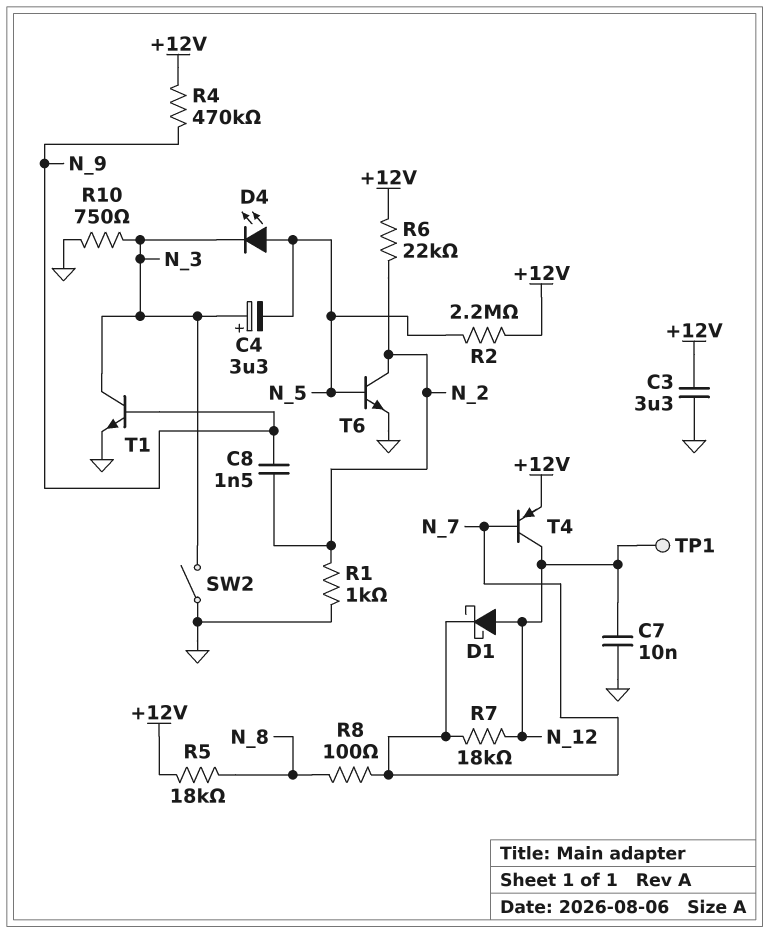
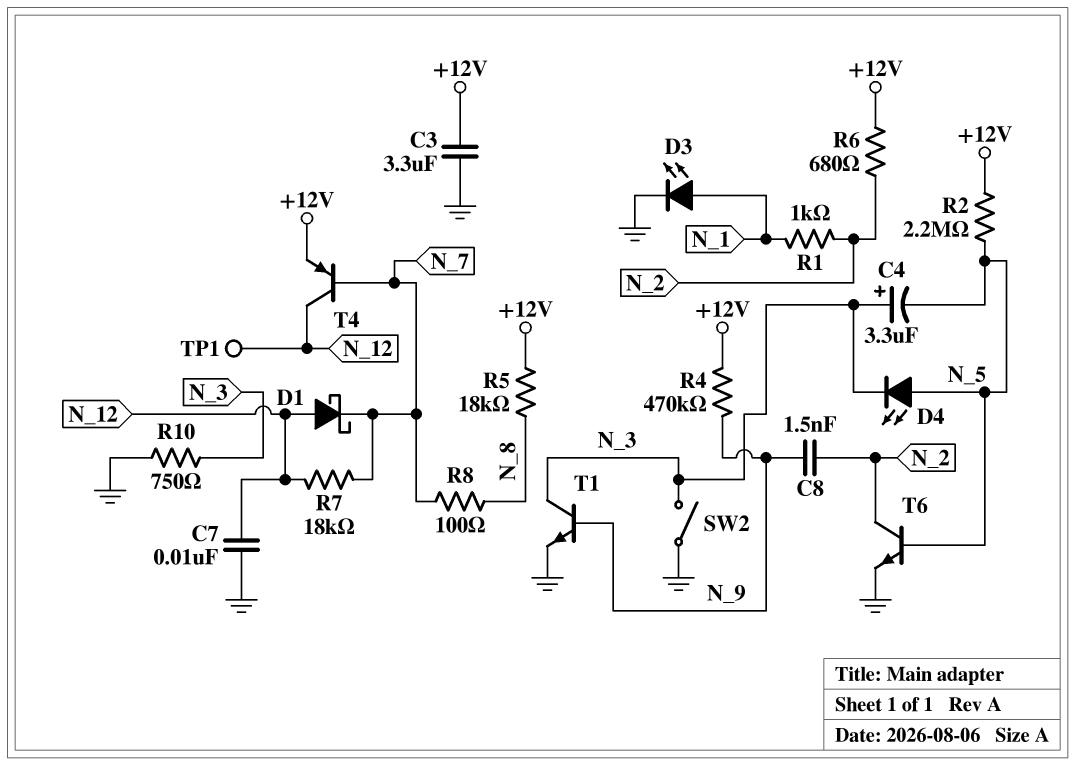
D3: none -> LED (A N_1, K GND)
R1: 1k (GND, N_2) -> 1k (N_1, N_2)
R6: 22k (+12V, N_2) -> 680 (+12V, N_2)

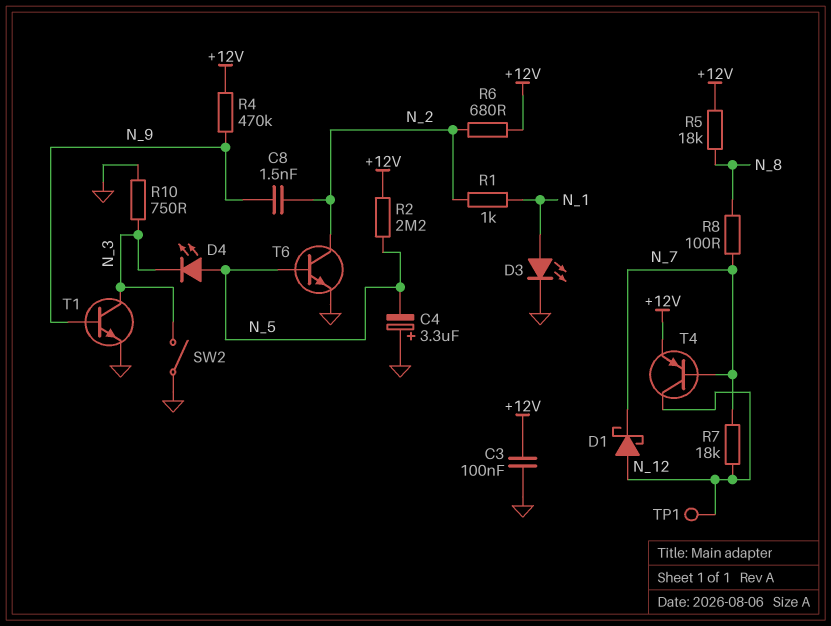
C3: 3.3uF (+12V, GND) -> 100nF (+12V, GND)
C4: 3.3uF (plus N_3, minus N_5) -> 3.3uF (plus GND, minus N_5)
C7: 10nF (GND, N_12) -> none

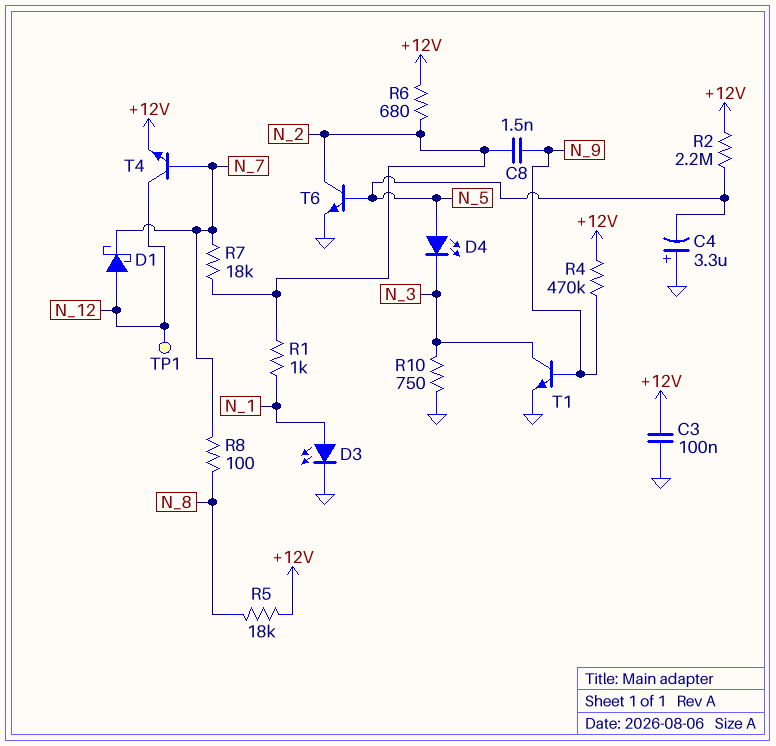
R7: 18k (N_7, N_12) -> 18k (N_2, N_7)
SW2: switch (GND, N_3) -> none
T4: PNP (B N_7, C N_12, E +12V) -> NPN (B N_7, C N_12, E +12V)

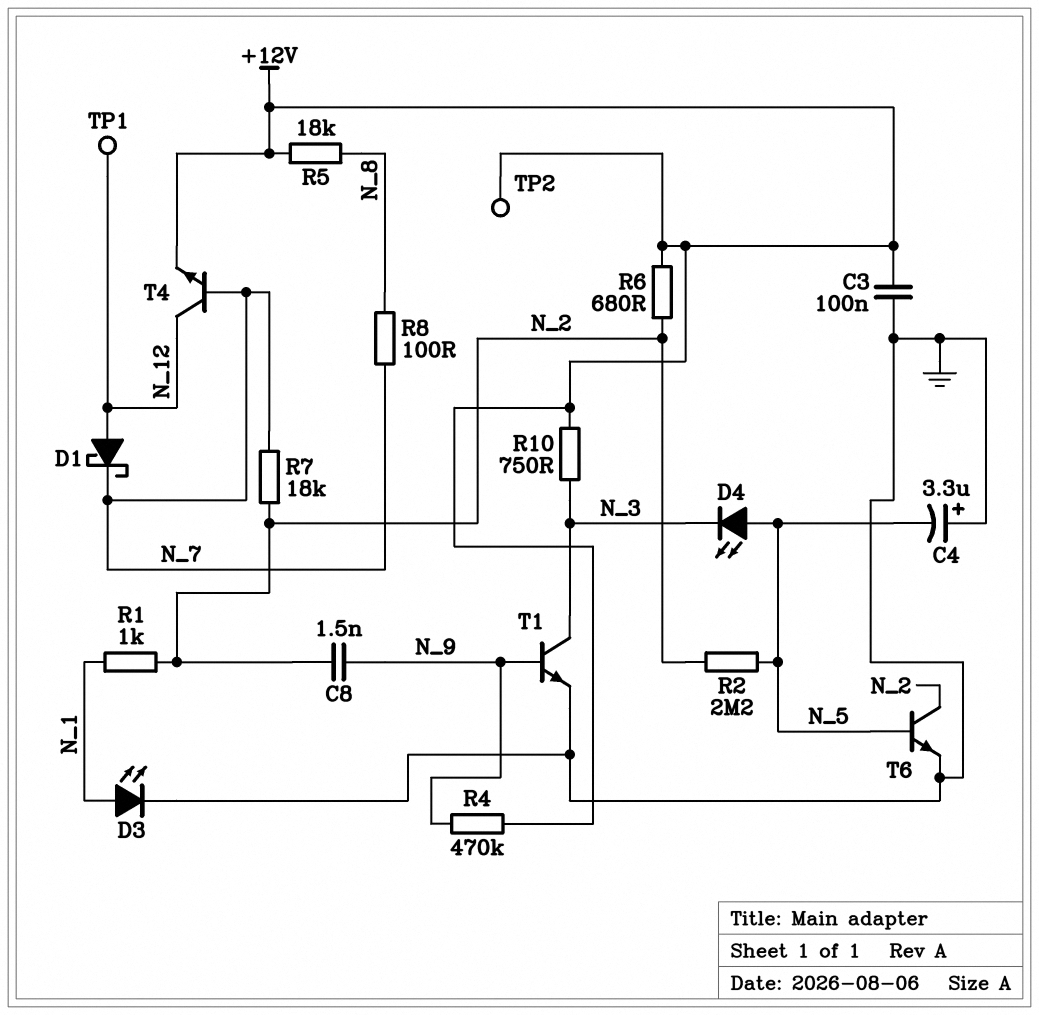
R2: 2.2M (+12V, N_5) -> 2.2M (N_2, N_5)
R10: 750 (GND, N_3) -> 750 (+12V, N_3)
TP2: none -> test point (+12V)

